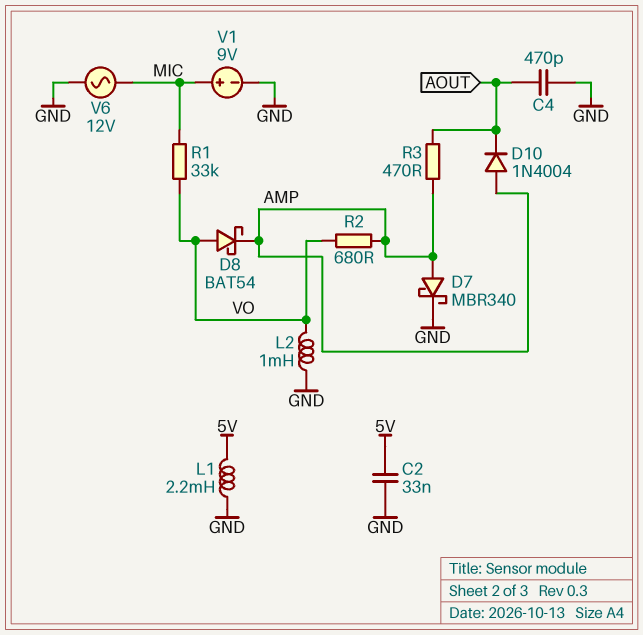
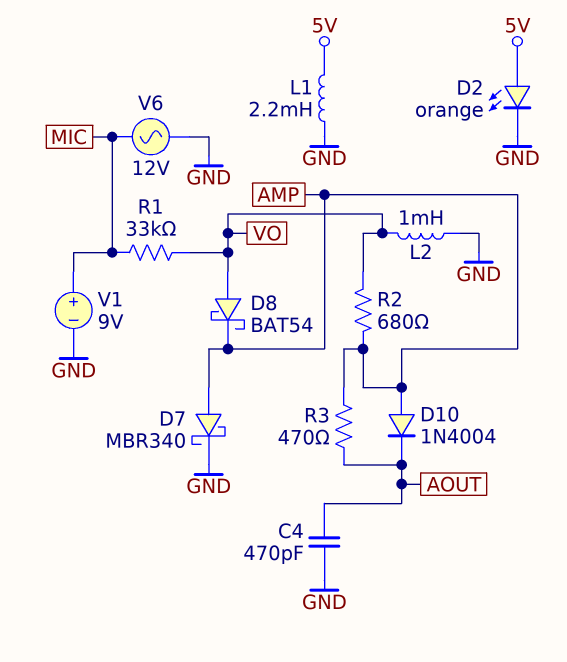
C2: 33nF (5V, GND) -> none
D2: none -> LED orange (A 5V, K GND)

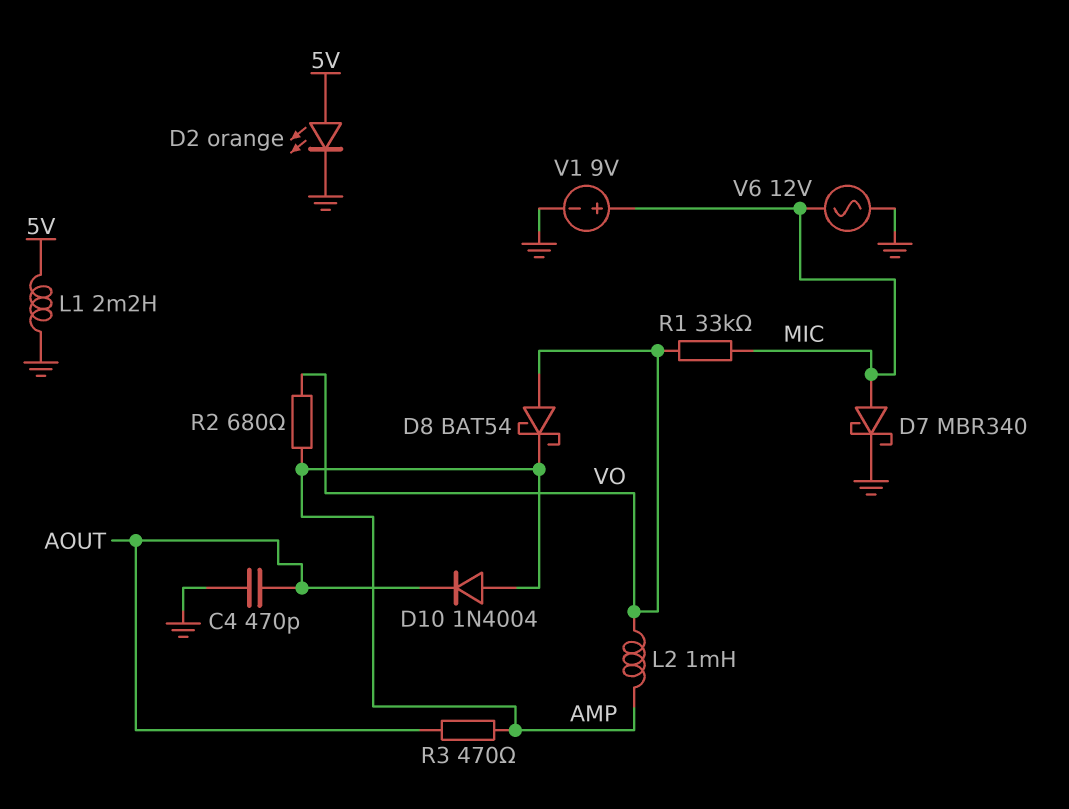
D7: schottky MBR340 (A AMP, K GND) -> schottky MBR340 (A MIC, K GND)
L2: 1mH (GND, VO) -> 1mH (AMP, VO)

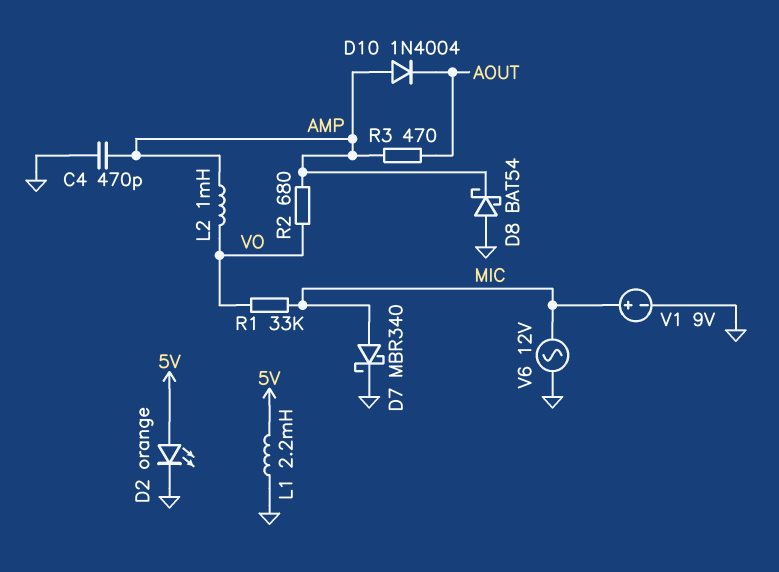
C4: 470pF (AOUT, GND) -> 470pF (AMP, GND)
D8: schottky BAT54 (A VO, K AMP) -> schottky BAT54 (A GND, K AMP)

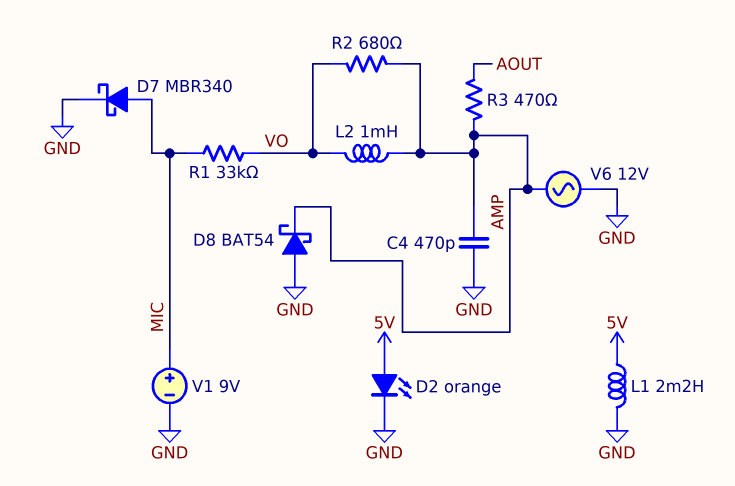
D10: diode 1N4004 (A AMP, K AOUT) -> none
V6: AC 12V (GND, MIC) -> AC 12V (AMP, GND)

